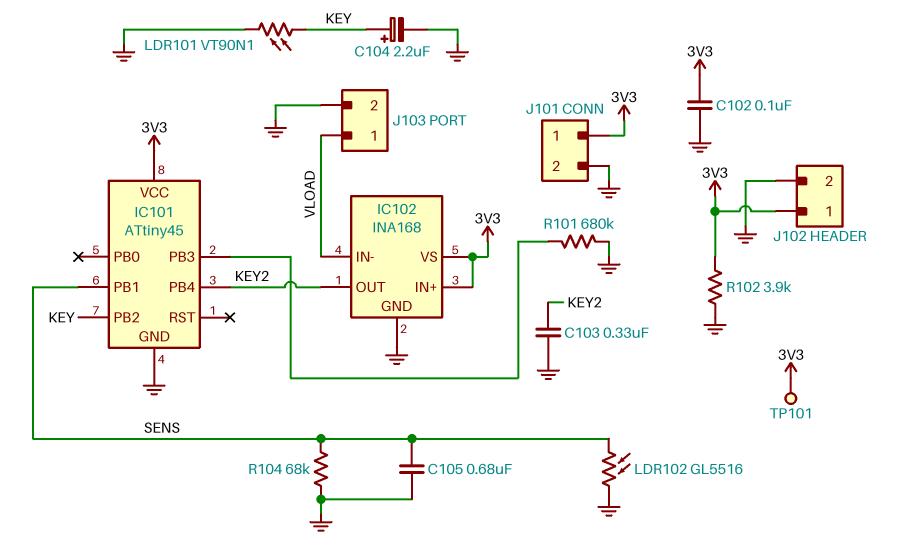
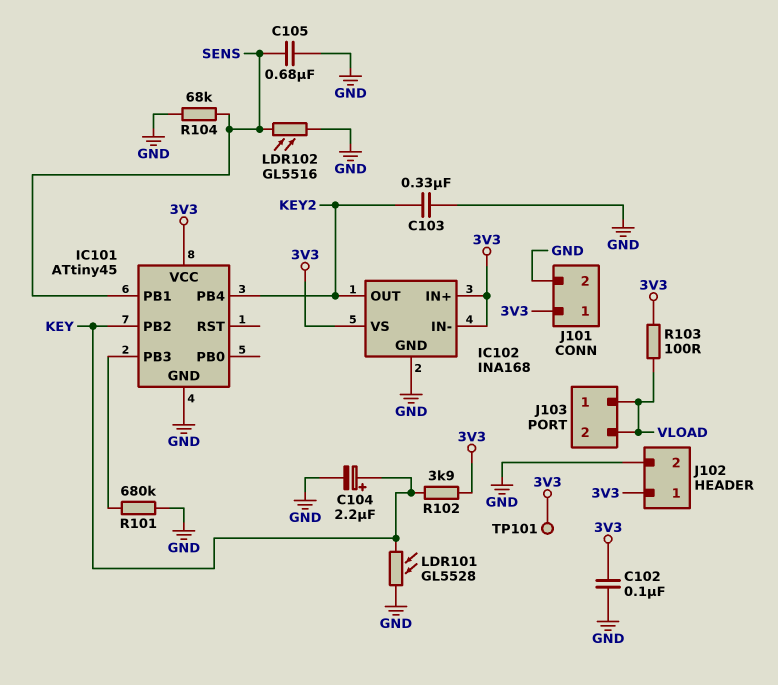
IC102 pin IN-: VLOAD -> 3V3
J103 pin 2: GND -> VLOAD
LDR101: VT90N1 (GND, KEY) -> GL5528 (GND, KEY)
R102: 3.9k (3V3, GND) -> 3.9k (3V3, KEY)
R103: none -> 100 (3V3, VLOAD)

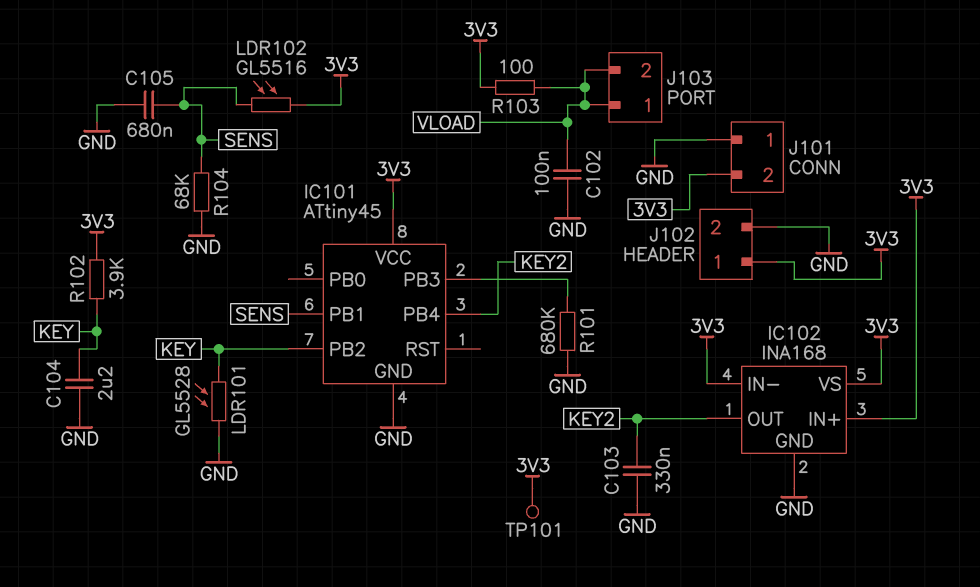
C102: 100nF (3V3, GND) -> 100nF (GND, VLOAD)
C104: 2.2uF (plus KEY, minus GND) -> 2.2uF (GND, KEY)
J101 pin 1: 3V3 -> GND
J101 pin 2: GND -> 3V3
LDR102: GL5516 (GND, SENS) -> GL5516 (3V3, SENS)

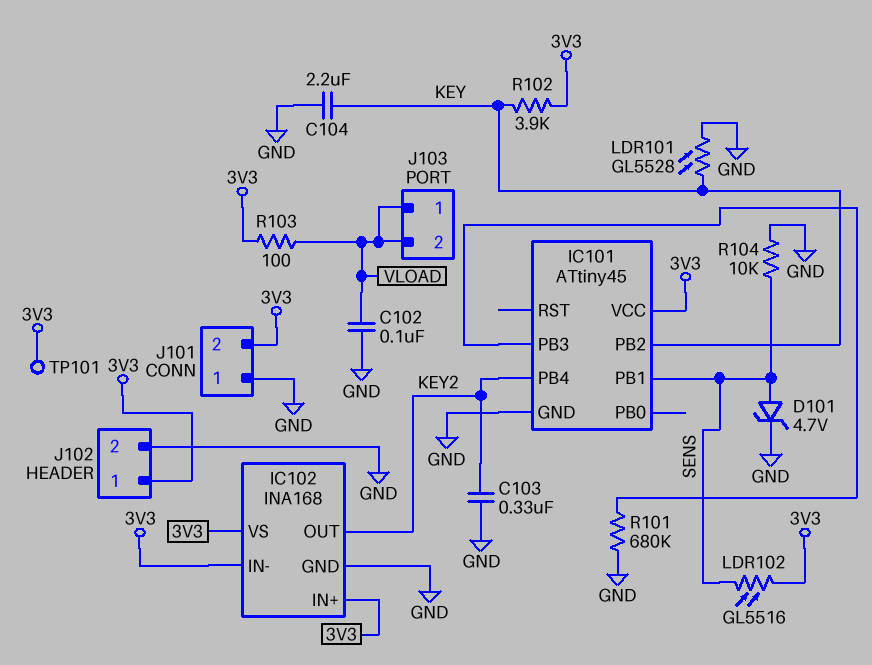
C105: 680nF (GND, SENS) -> none
D101: none -> zener 4.7V (A SENS, K GND)
R104: 68k (GND, SENS) -> 10k (GND, SENS)

